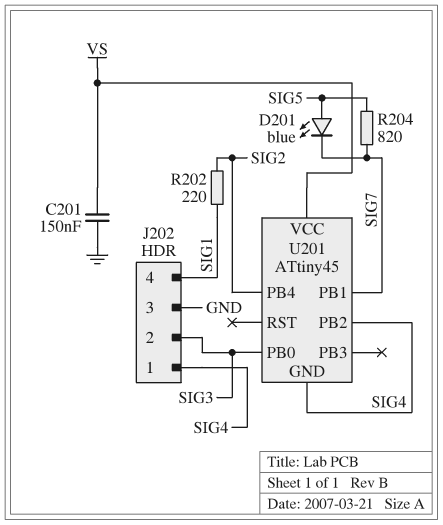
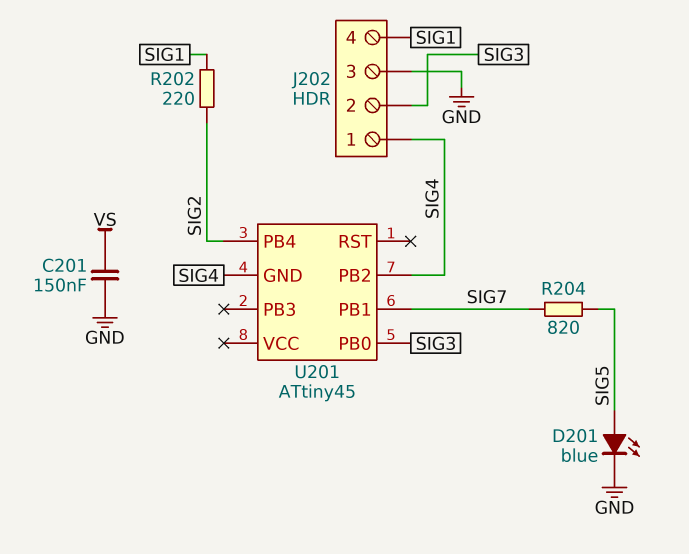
D201: LED blue (A SIG5, K SIG7) -> LED blue (A SIG5, K GND)
U201 pin VCC: VS -> none

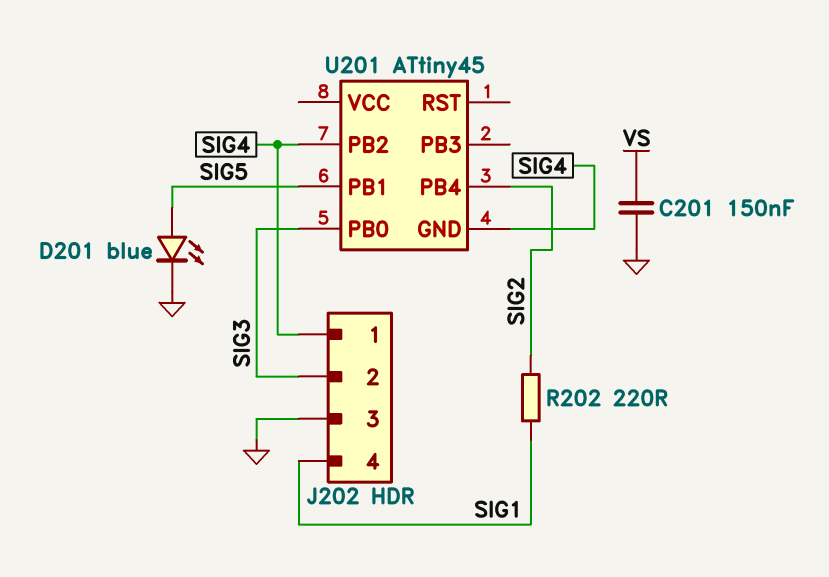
R204: 820 (SIG5, SIG7) -> none
U201 pin PB1: SIG7 -> SIG5

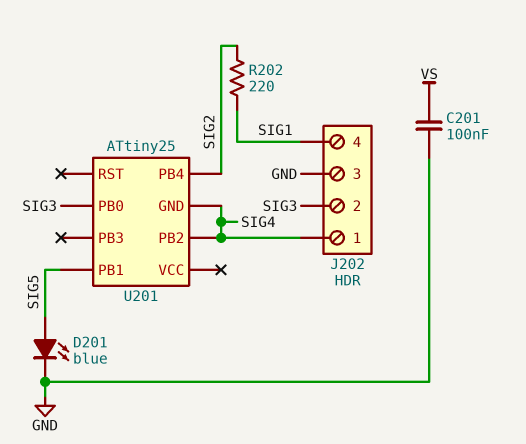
C201: 150nF (GND, VS) -> 100nF (GND, VS)
U201: ATtiny45 -> ATtiny25

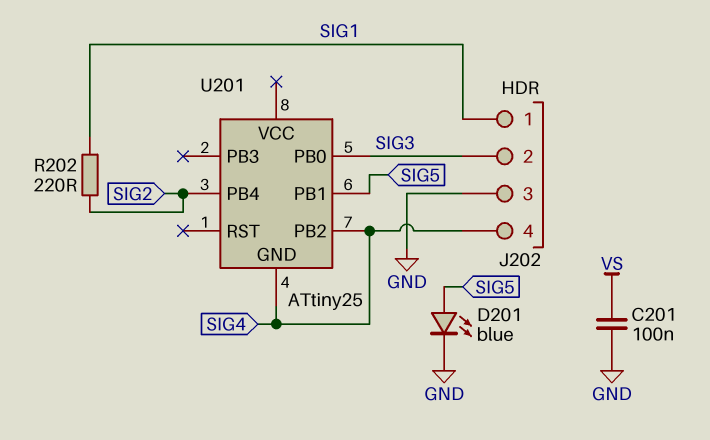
J202 pin 1: SIG4 -> SIG1
J202 pin 4: SIG1 -> SIG4

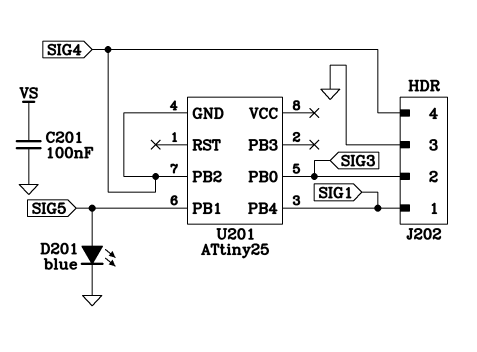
R202: 220 (SIG1, SIG2) -> none
U201 pin PB4: SIG2 -> SIG1

